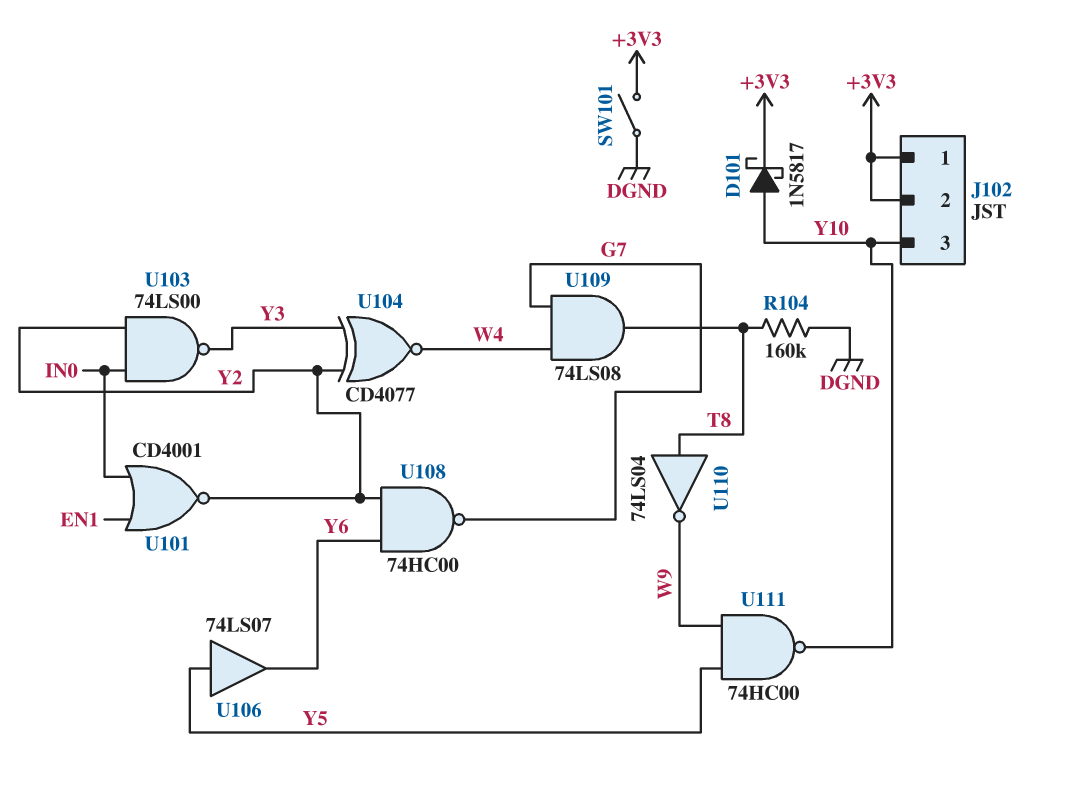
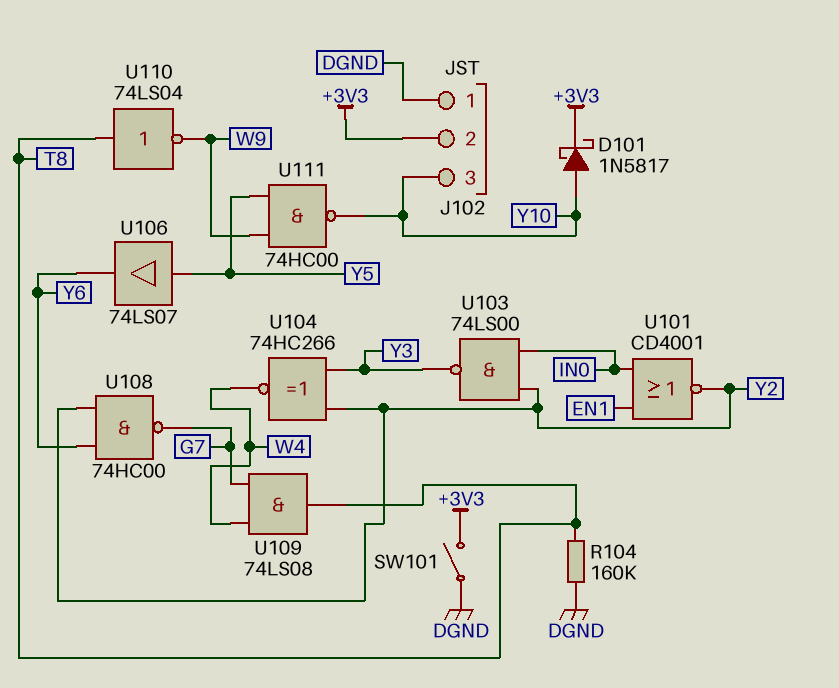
J102 pin 1: +3V3 -> DGND
U104: XNOR CD4077 (in Y2, in Y3, out W4) -> XNOR 74HC266 (in Y2, in Y3, out W4)

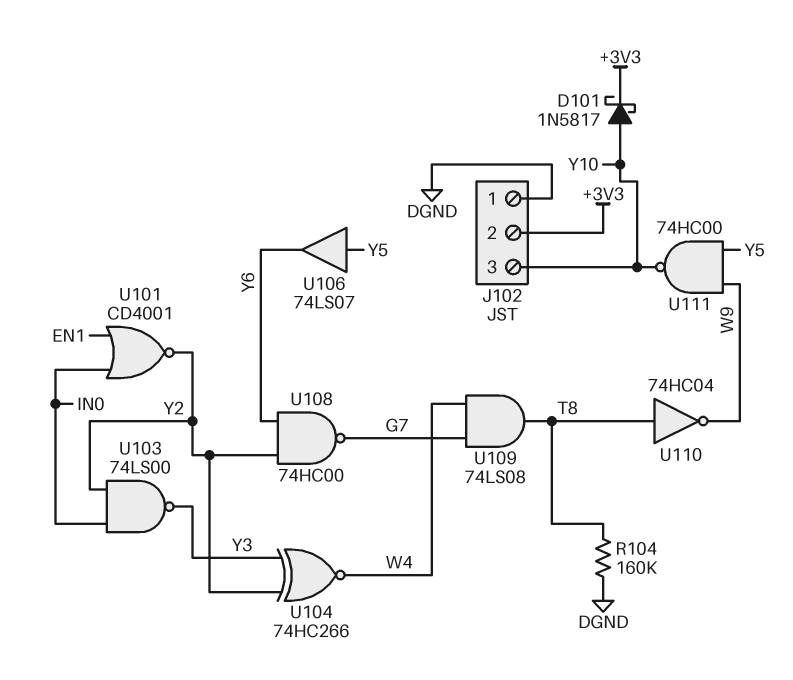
SW101: switch (+3V3, DGND) -> none
U110: NOT 74LS04 (in T8, out W9) -> NOT 74HC04 (in T8, out W9)

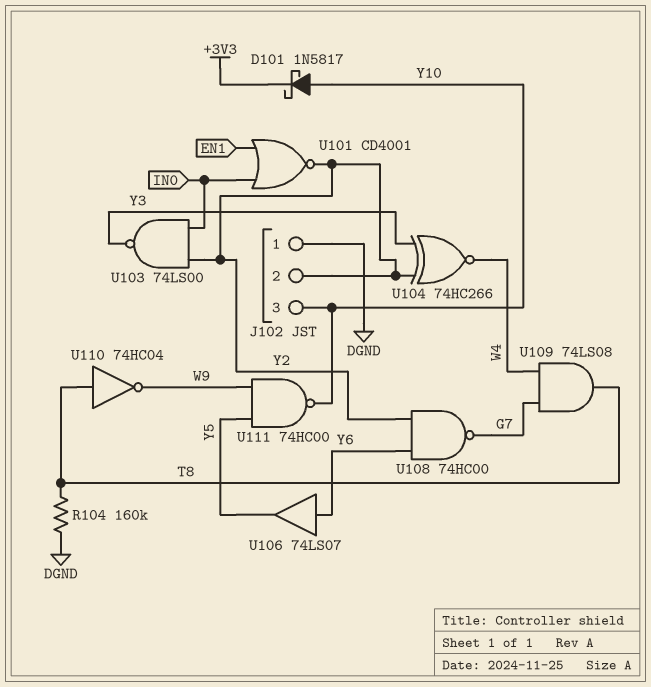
J102 pin 2: +3V3 -> Y2
U106: buffer 74LS07 (in Y5, out Y6) -> buffer 74LS07 (in Y6, out Y5)

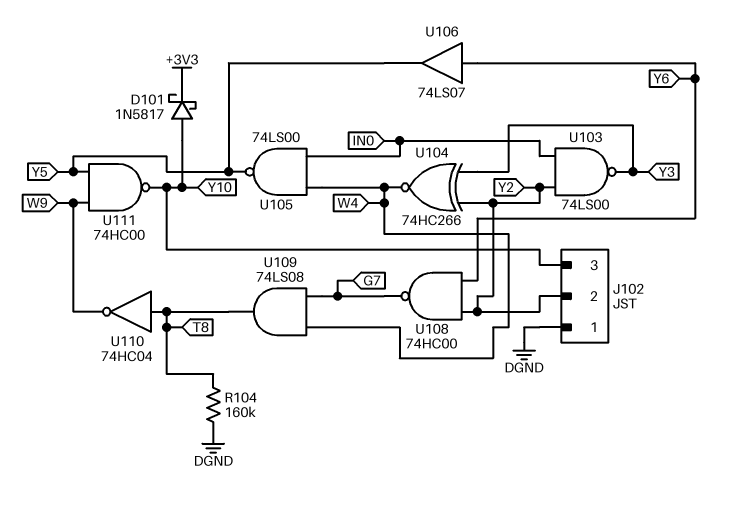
U101: NOR CD4001 (in EN1, in IN0, out Y2) -> none
U105: none -> NAND 74LS00 (in IN0, in W4, out Y5)

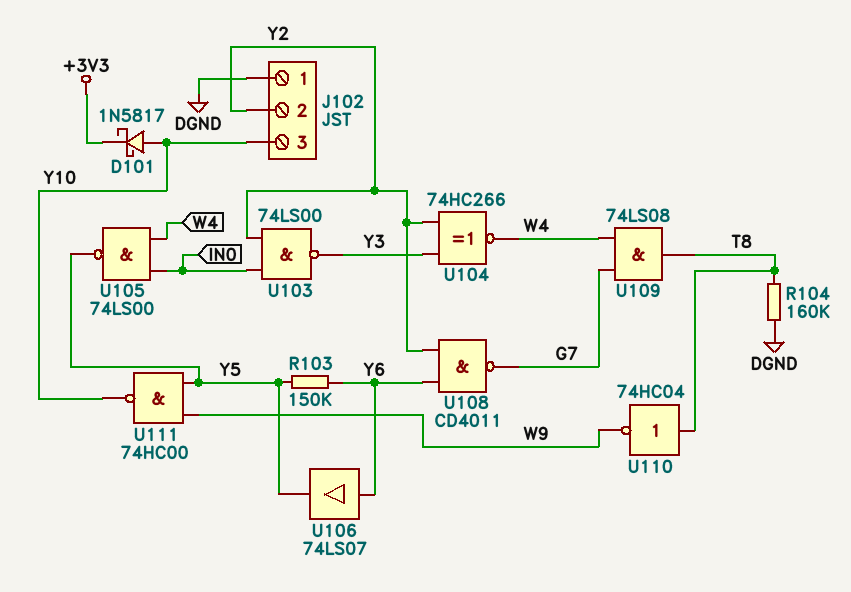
R103: none -> 150k (Y5, Y6)
U108: NAND 74HC00 (in Y2, in Y6, out G7) -> NAND CD4011 (in Y2, in Y6, out G7)

